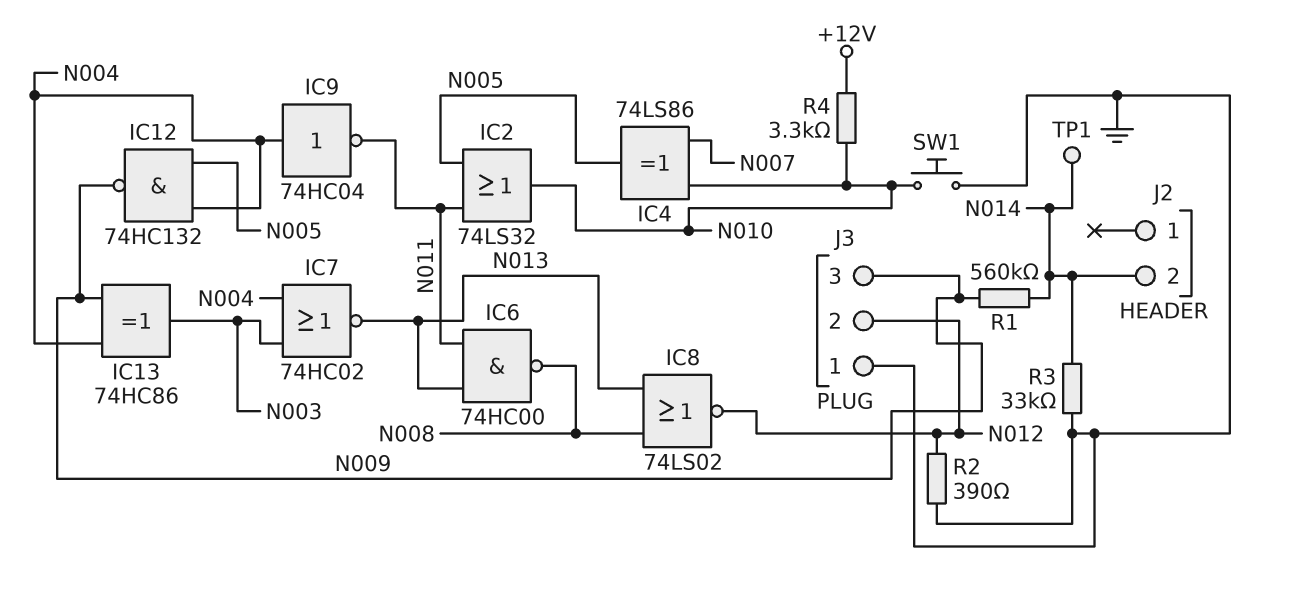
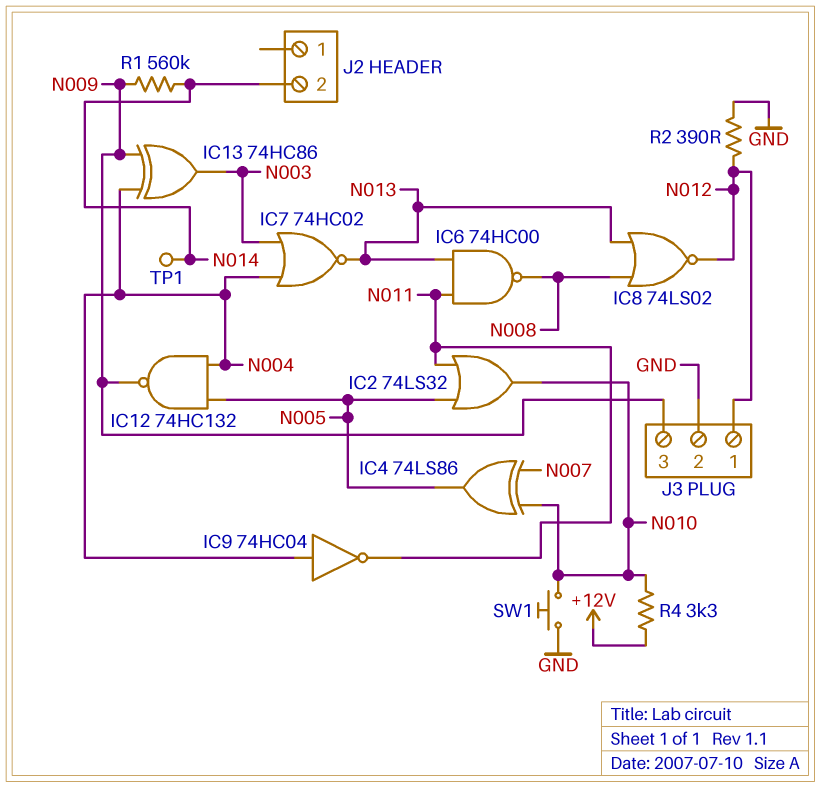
J3 pin 1: GND -> N012
J3 pin 2: N012 -> GND
R3: 33k (GND, N014) -> none

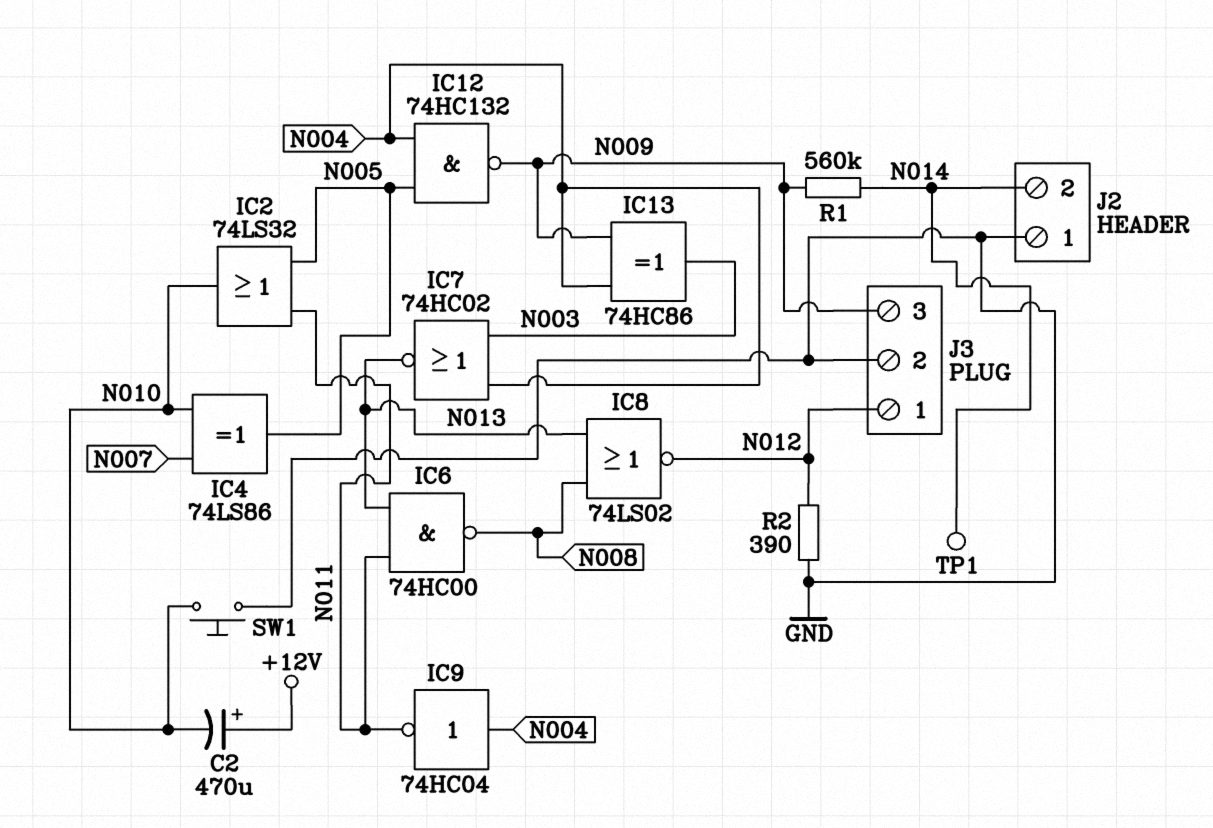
C2: none -> 470uF (plus +12V, minus N010)
J2 pin 1: none -> GND
R4: 3.3k (+12V, N010) -> none

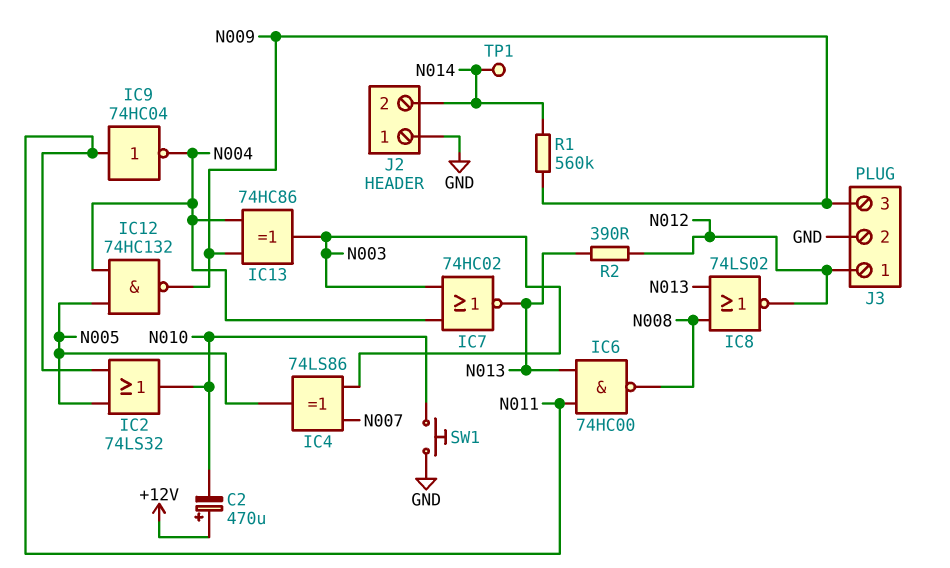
IC4: XOR 74LS86 (in N007, in N010, out N005) -> XOR 74LS86 (in N003, in N007, out N005)
IC9: NOT 74HC04 (in N004, out N011) -> NOT 74HC04 (in N011, out N004)
R2: 390 (GND, N012) -> 390 (N012, N013)

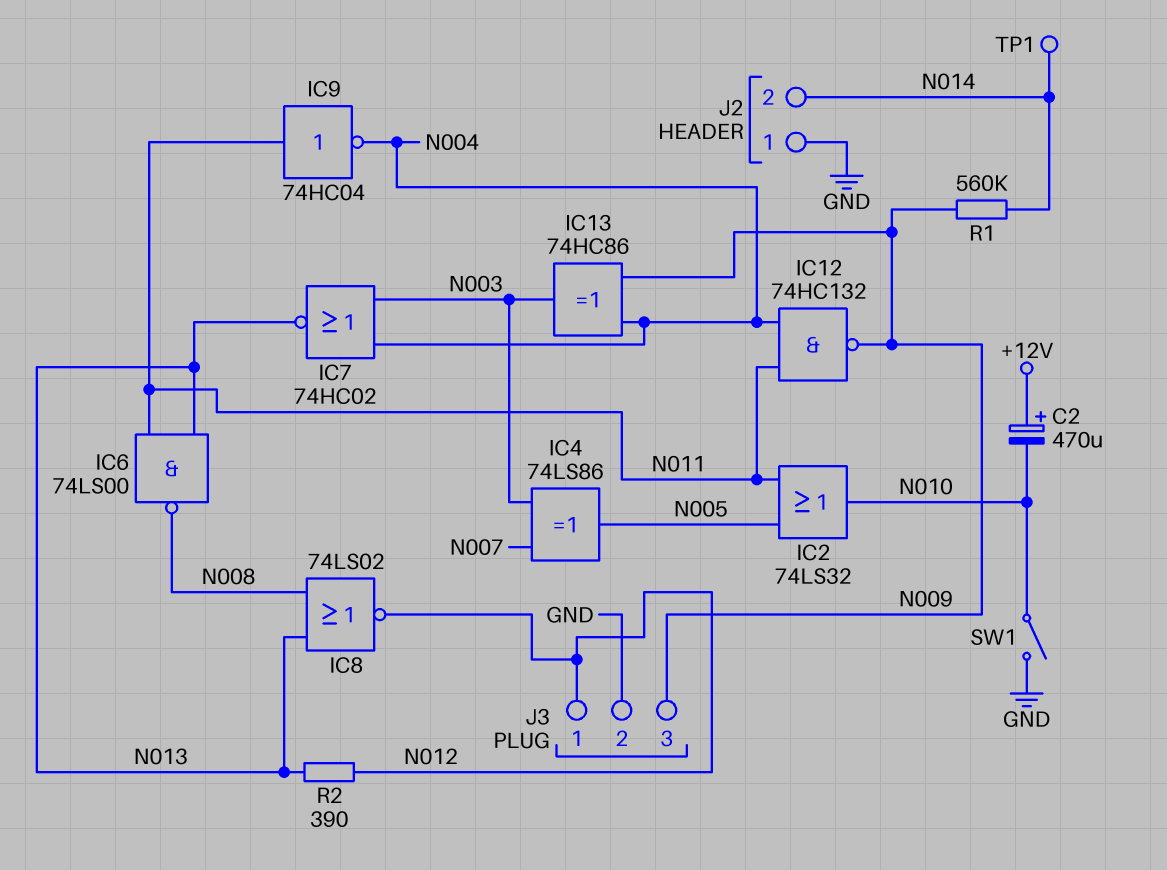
IC6: NAND 74HC00 (in N011, in N013, out N008) -> NAND 74LS00 (in N011, in N013, out N008)
IC12: NAND 74HC132 (in N004, in N005, out N009) -> NAND 74HC132 (in N004, in N011, out N009)
SW1: button (GND, N010) -> switch (GND, N010)

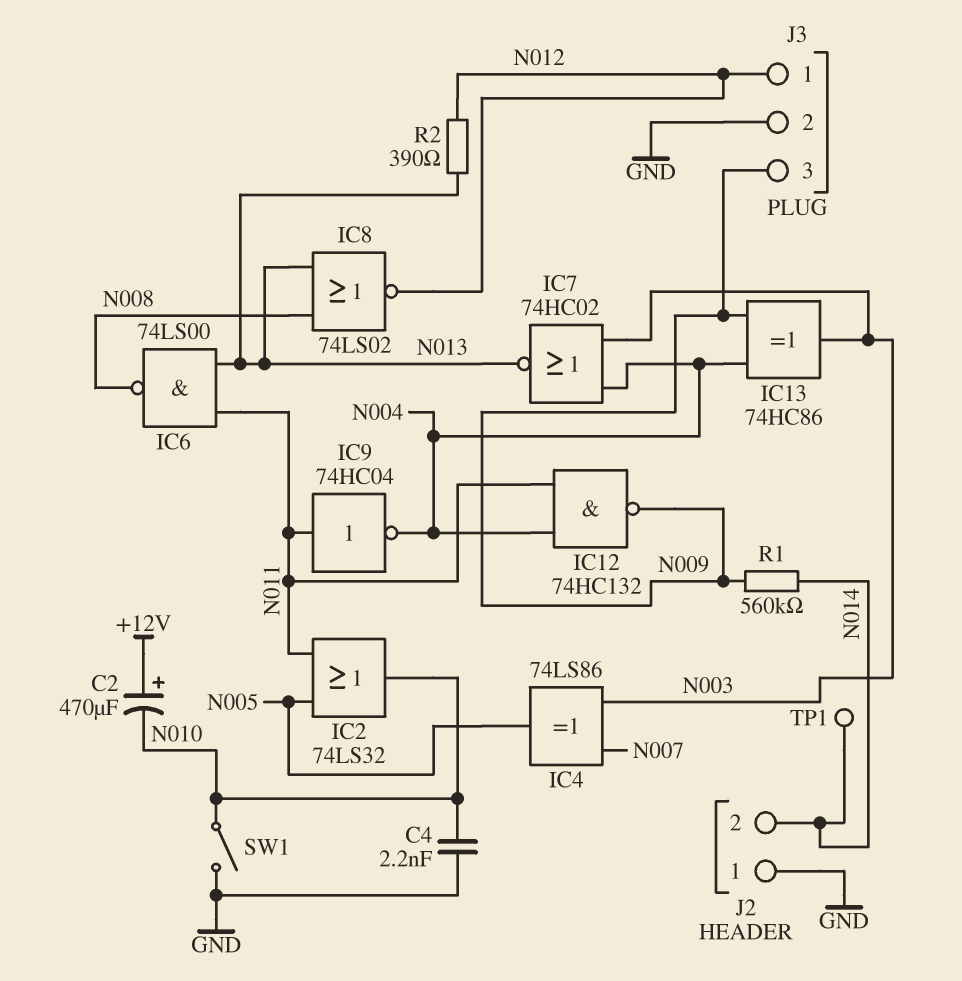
C4: none -> 2.2nF (GND, N010)

